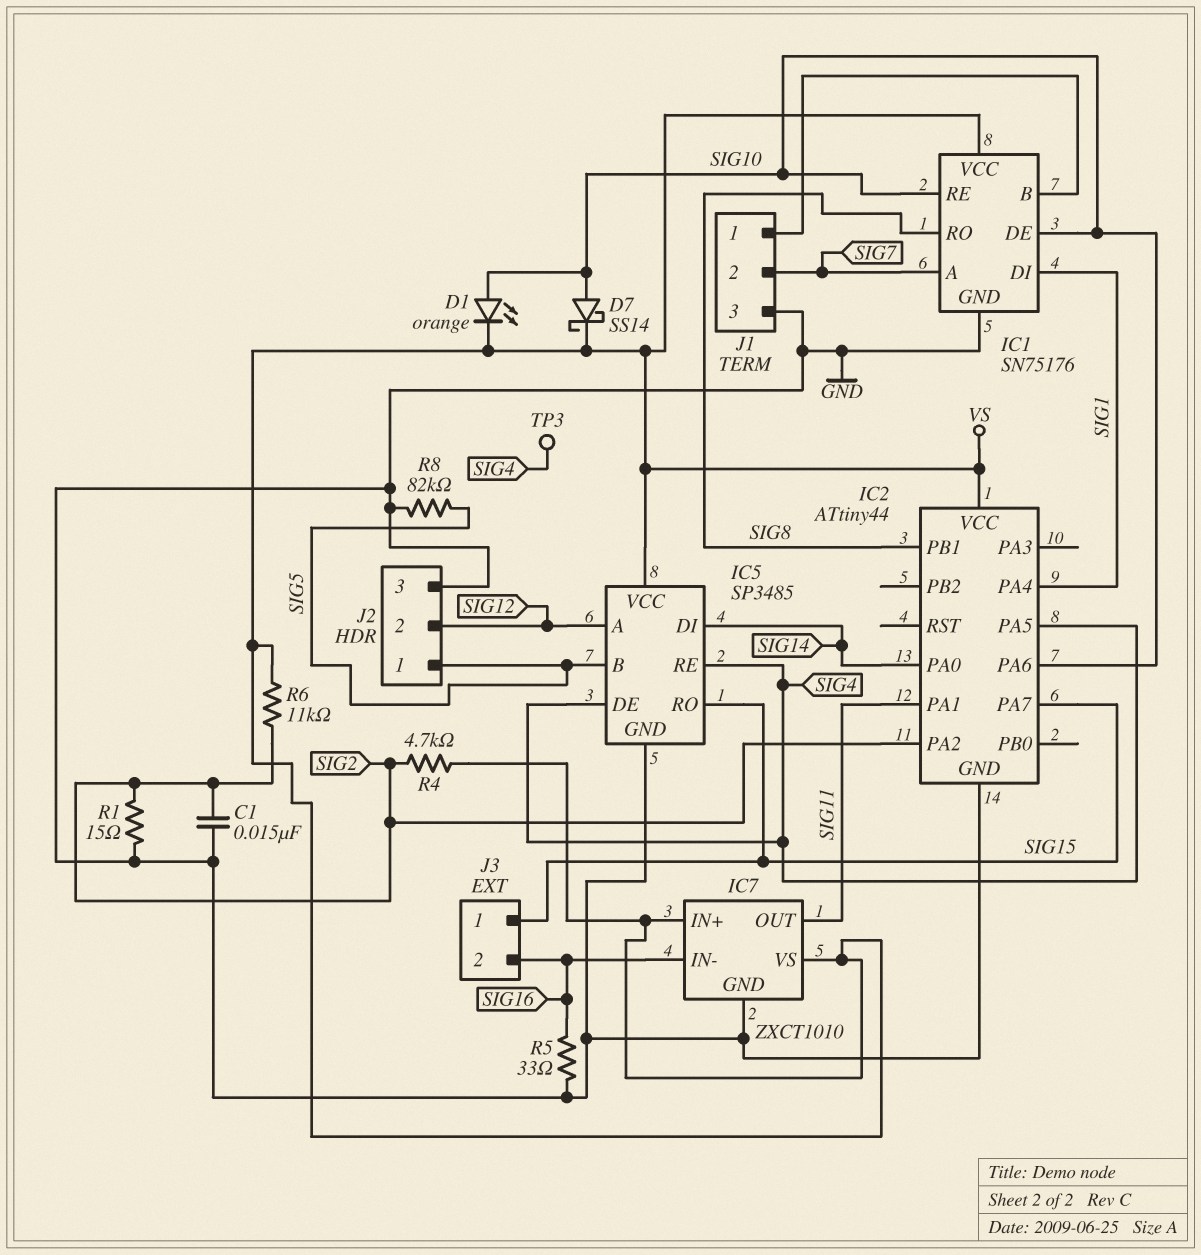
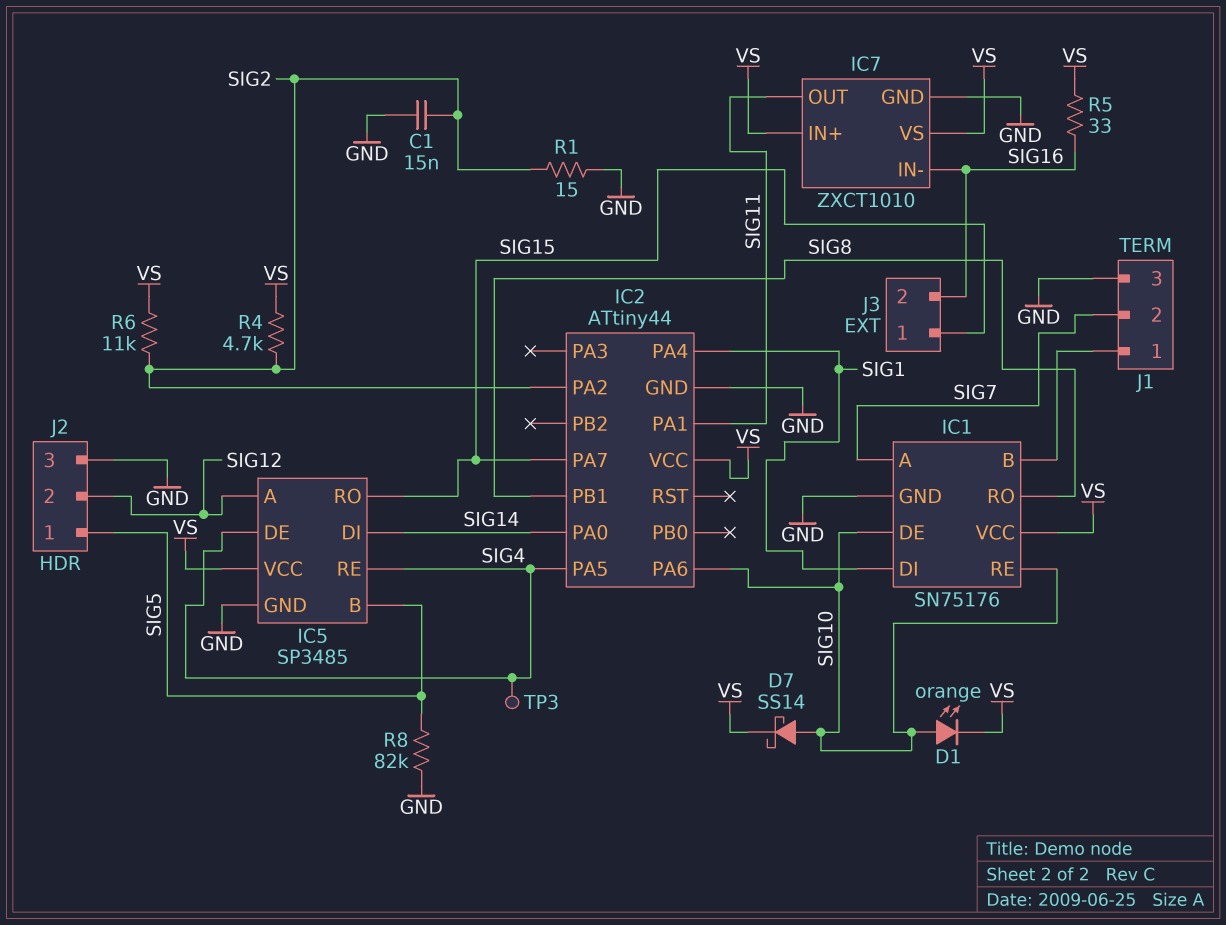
R5: 33 (GND, SIG16) -> 33 (SIG16, VS)

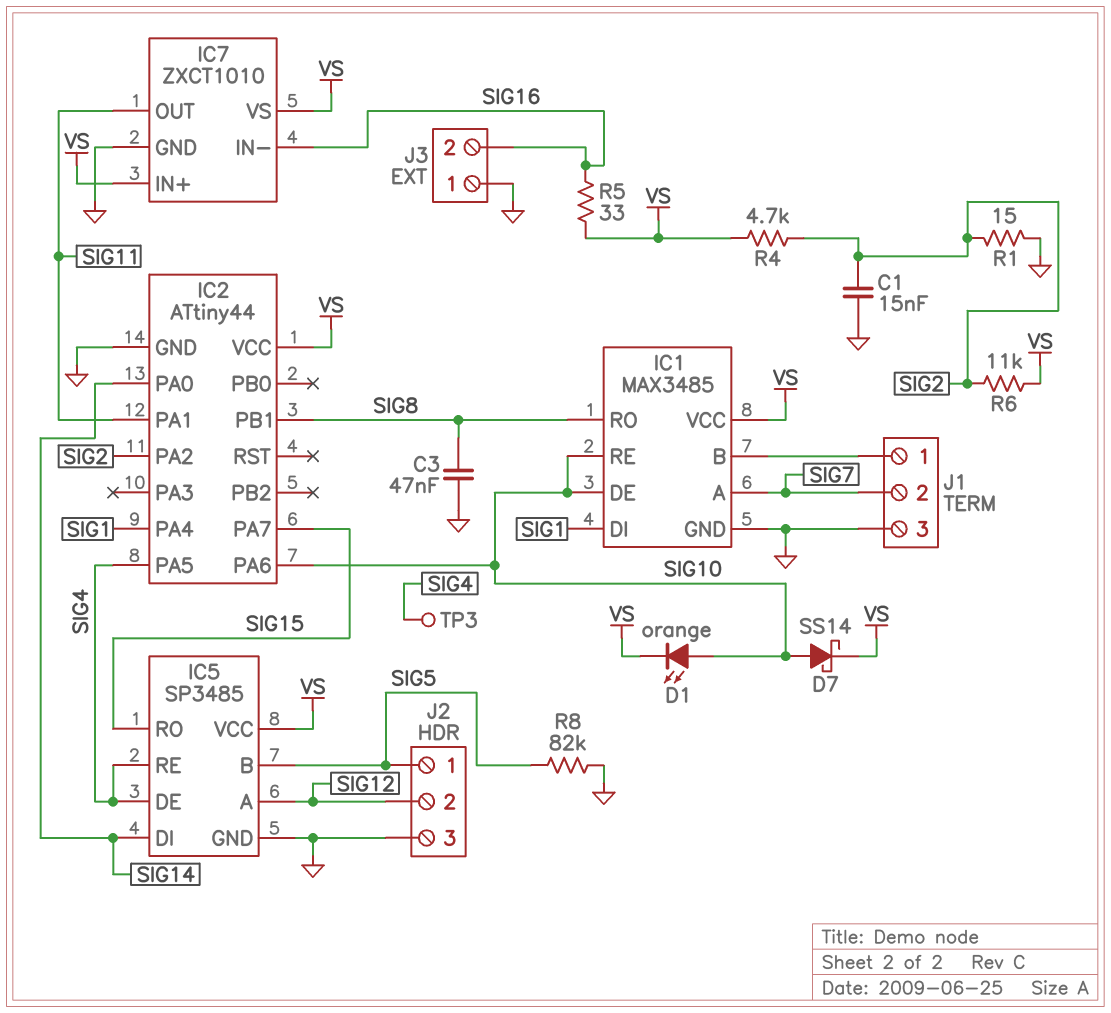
C3: none -> 47nF (GND, SIG8)
IC1: SN75176 -> MAX3485
J3 pin 1: SIG15 -> GND

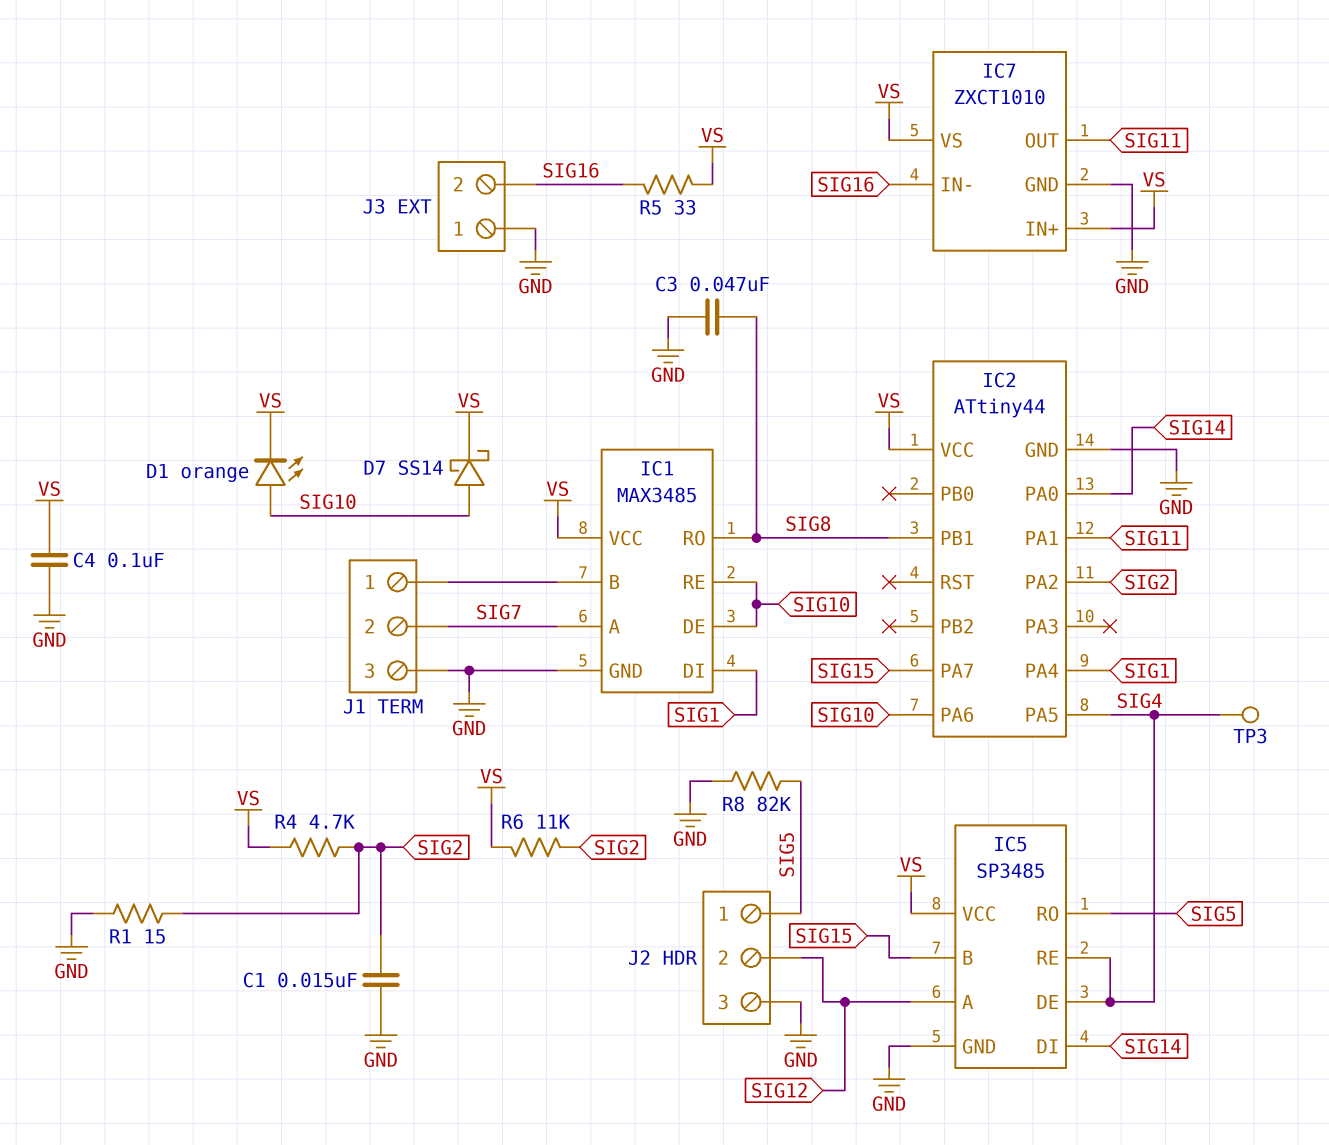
C4: none -> 100nF (GND, VS)
IC5 pin B: SIG5 -> SIG15
IC5 pin RO: SIG15 -> SIG5

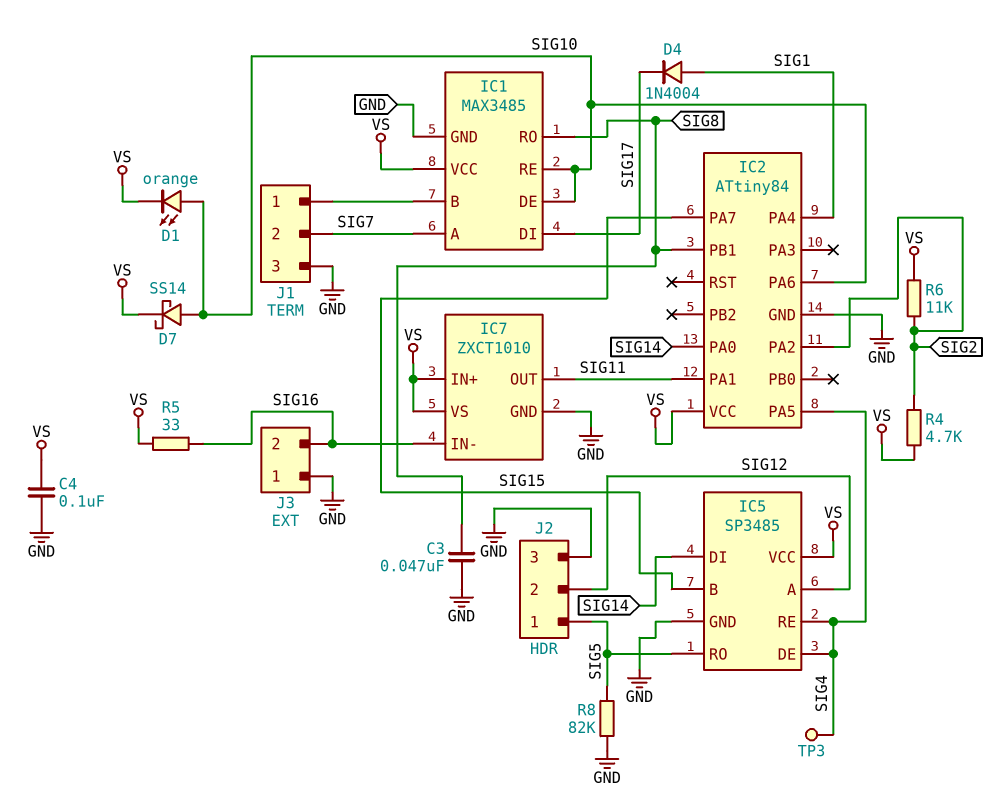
C1: 15nF (GND, SIG2) -> none
D4: none -> diode 1N4004 (A SIG1, K SIG17)
IC1 pin DI: SIG1 -> SIG17
IC2: ATtiny44 -> ATtiny84
R1: 15 (GND, SIG2) -> none

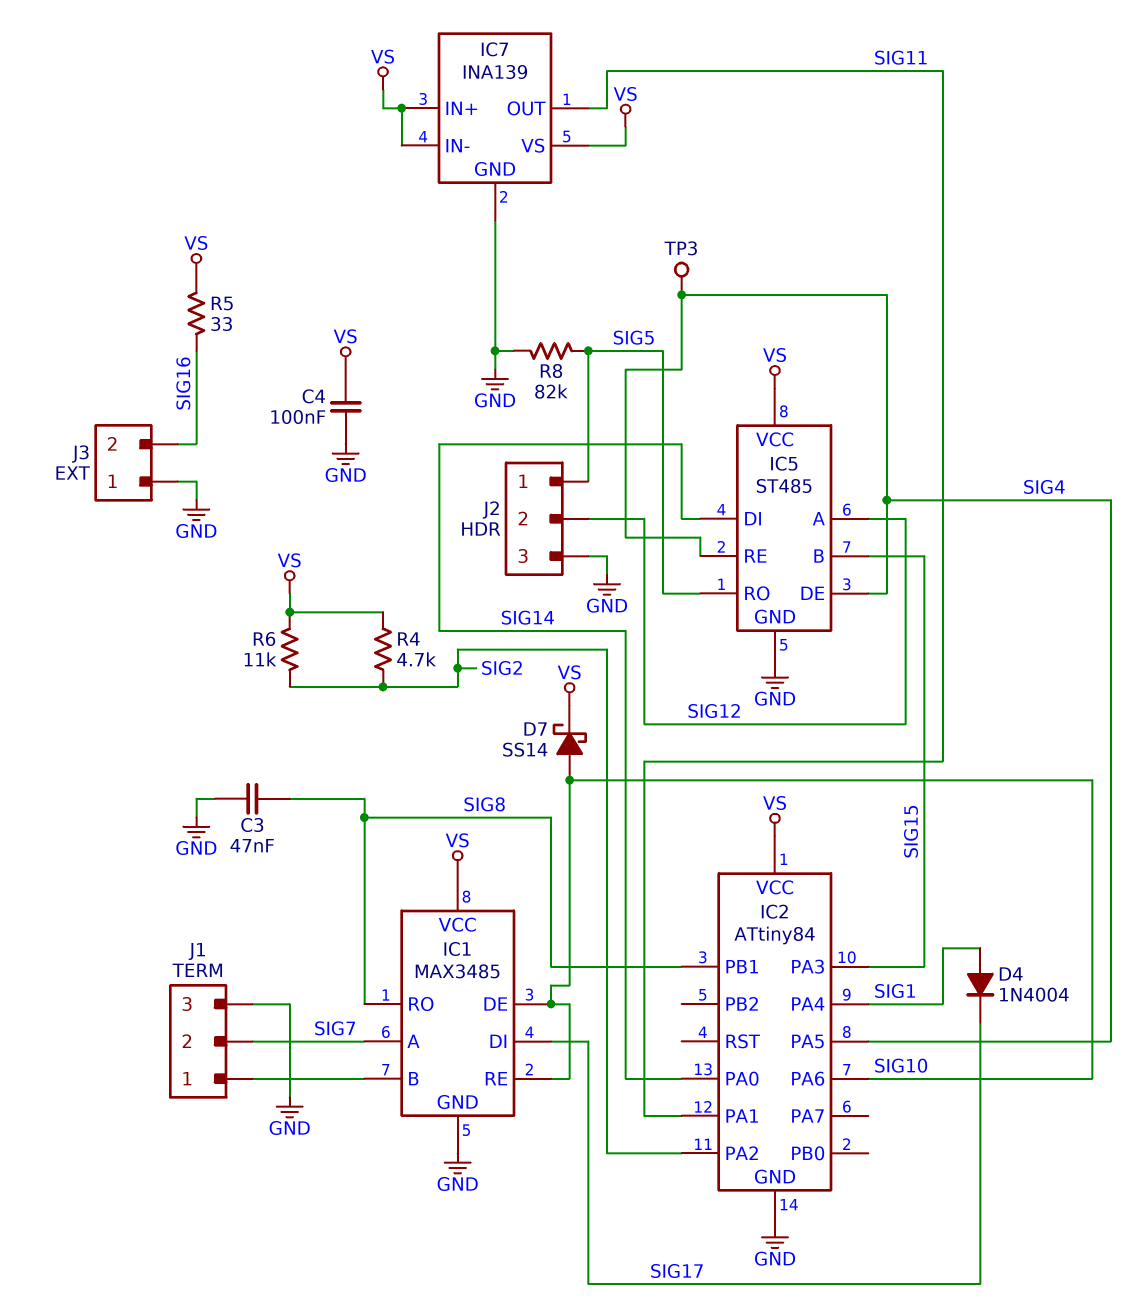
D1: LED orange (A SIG10, K VS) -> none
IC2 pin PA3: none -> SIG15
IC2 pin PA7: SIG15 -> none
IC5: SP3485 -> ST485
IC7: ZXCT1010 -> INA139
IC7 pin IN-: SIG16 -> VS

